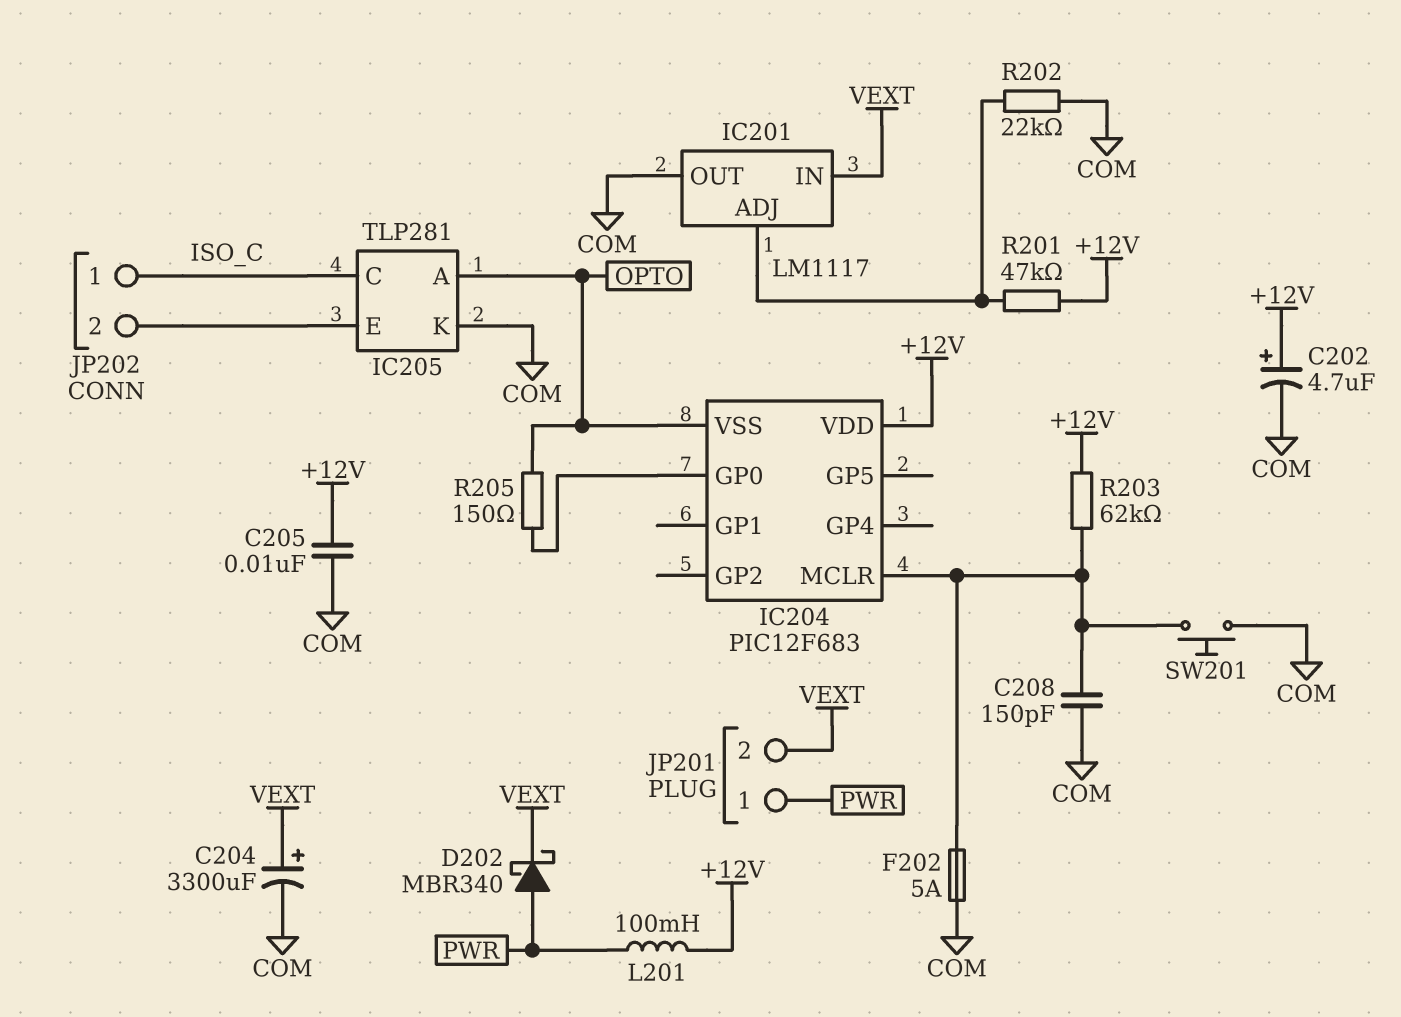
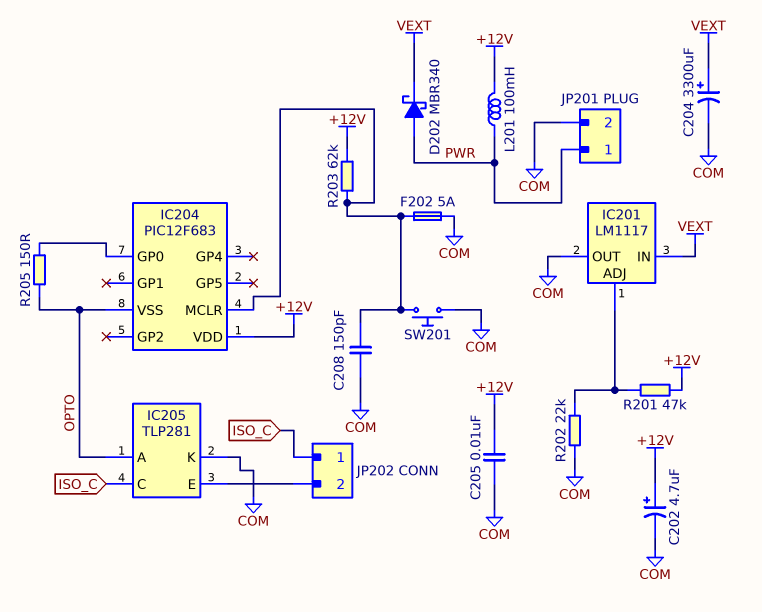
JP201 pin 2: VEXT -> COM

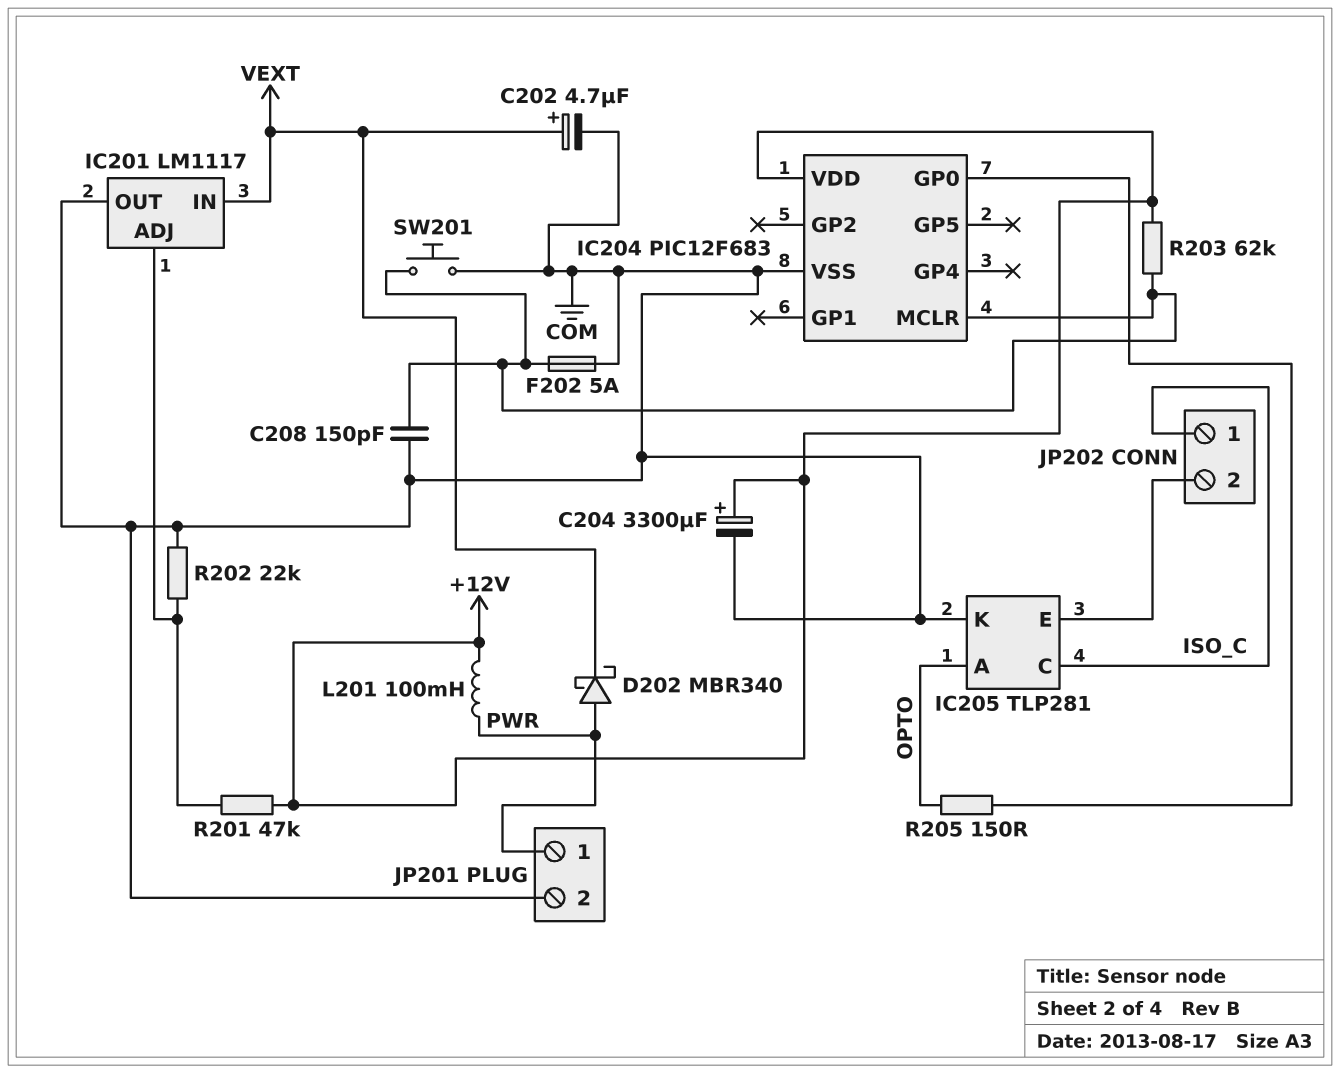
C202: 4.7uF (plus +12V, minus COM) -> 4.7uF (plus VEXT, minus COM)
C204: 3300uF (plus VEXT, minus COM) -> 3300uF (plus +12V, minus COM)
C205: 10nF (+12V, COM) -> none
IC204 pin VSS: OPTO -> COM

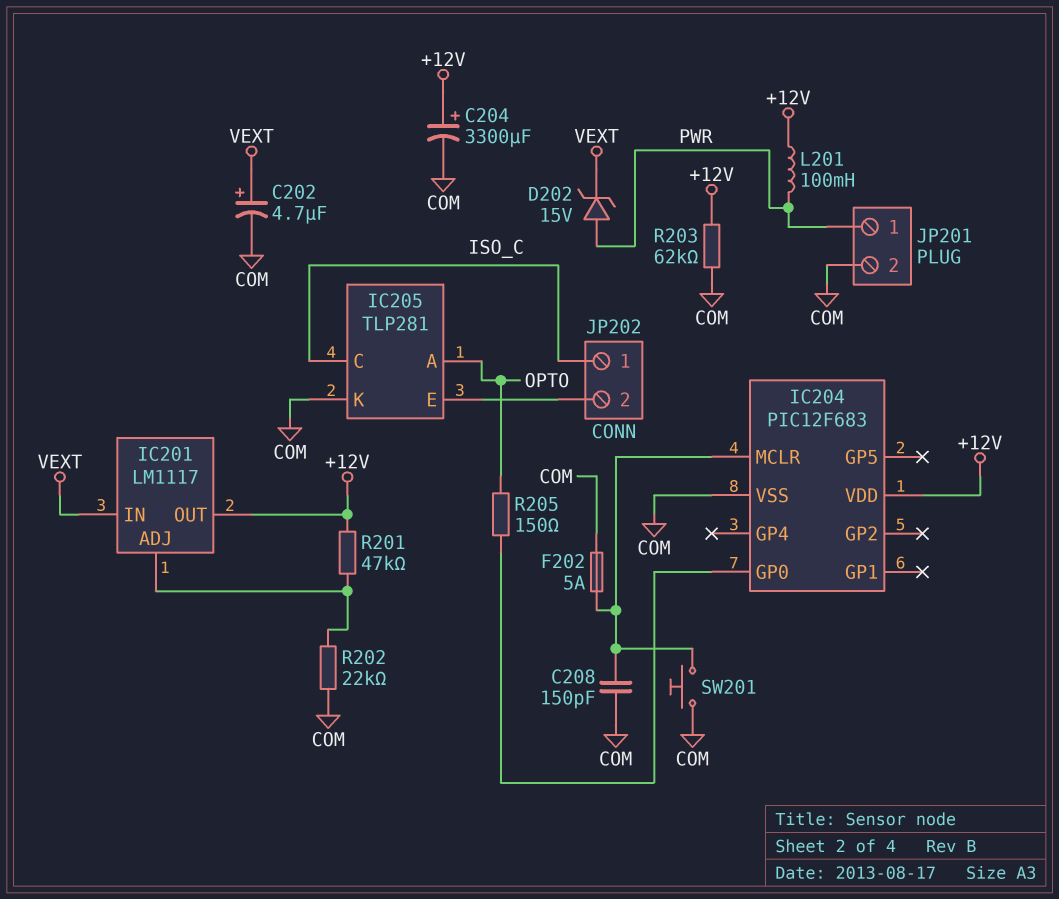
D202: schottky MBR340 (A PWR, K VEXT) -> zener 15V (A PWR, K VEXT)
IC201 pin OUT: COM -> +12V
R203: 62k (+12V, IC204/MCLR) -> 62k (+12V, COM)

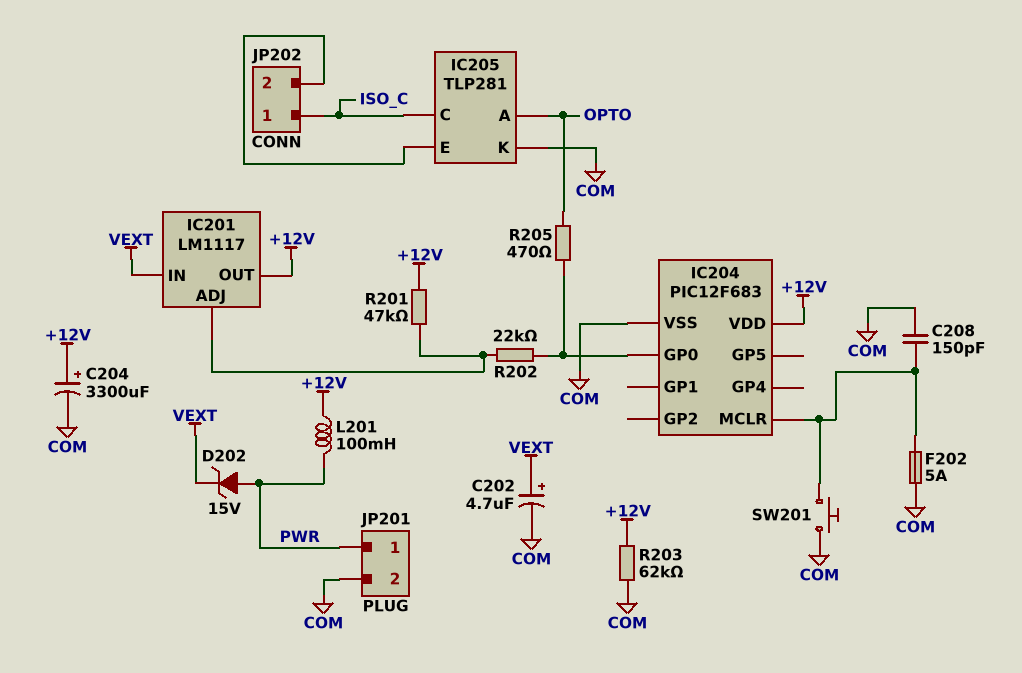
R202: 22k (COM, IC201/ADJ) -> 22k (IC201/ADJ, IC204/GP0)
R205: 150 (IC204/GP0, OPTO) -> 470 (IC204/GP0, OPTO)

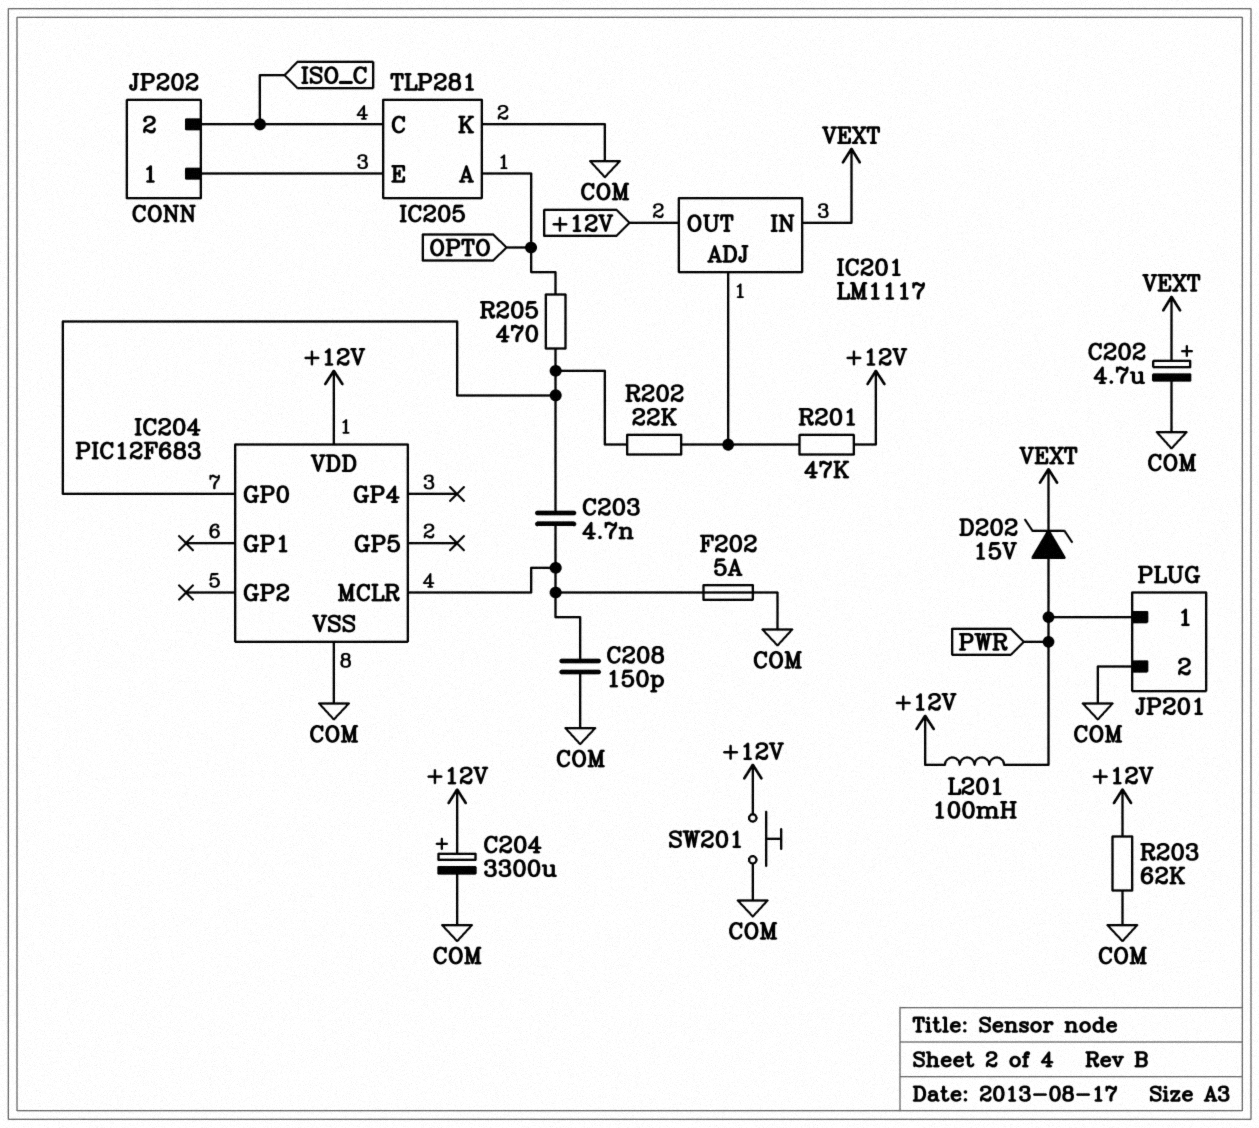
C203: none -> 4.7nF (IC204/GP0, IC204/MCLR)
JP202 pin 1: ISO_C -> IC205/E
JP202 pin 2: IC205/E -> ISO_C
SW201: button (COM, IC204/MCLR) -> button (+12V, COM)

